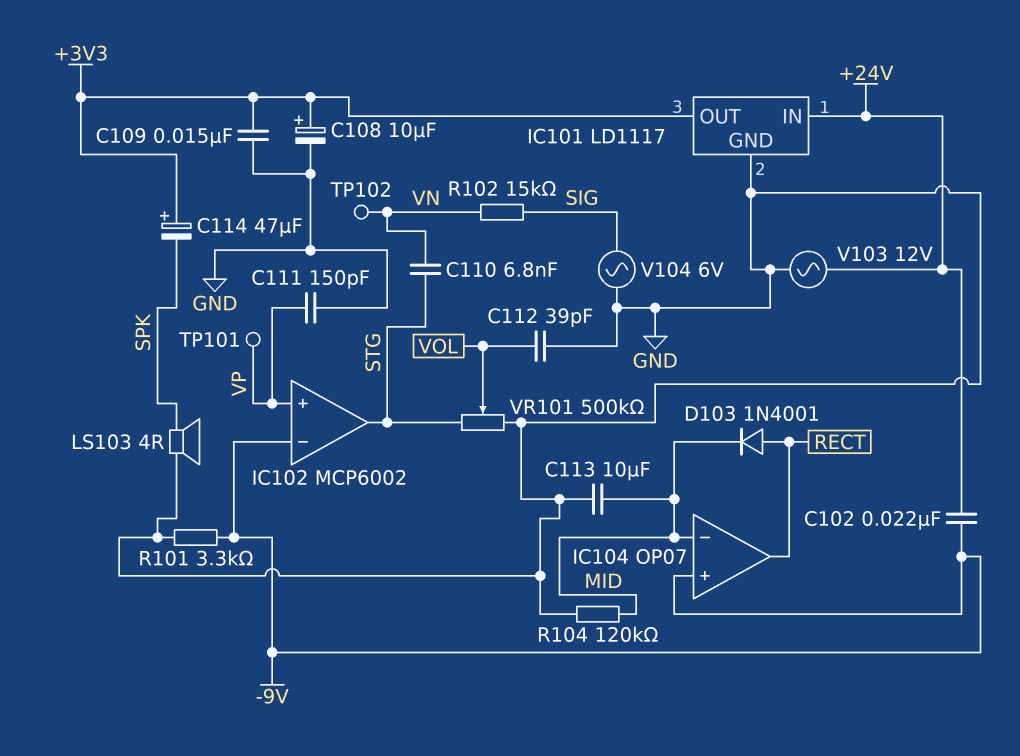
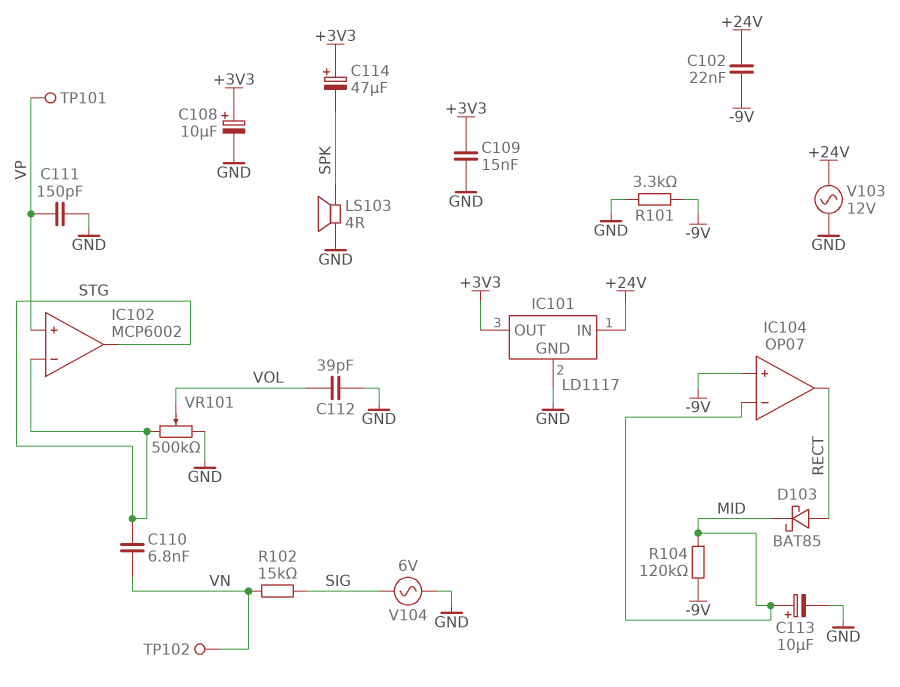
C113: 10uF (GND, MID) -> 10uF (plus MID, minus GND)
D103: diode 1N4001 (A RECT, K MID) -> schottky BAT85 (A RECT, K MID)
IC102 pin in-: -9V -> STG
R104: 120k (GND, MID) -> 120k (-9V, MID)

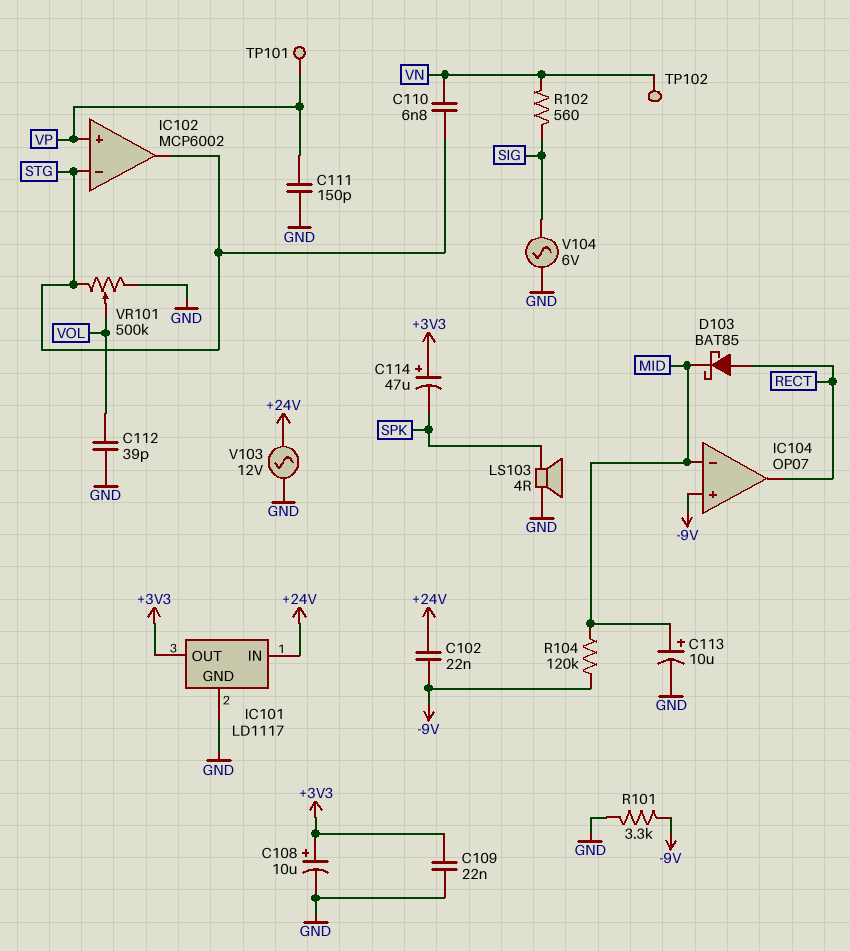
C109: 15nF (+3V3, GND) -> 22nF (+3V3, GND)
R102: 15k (SIG, VN) -> 560 (SIG, VN)

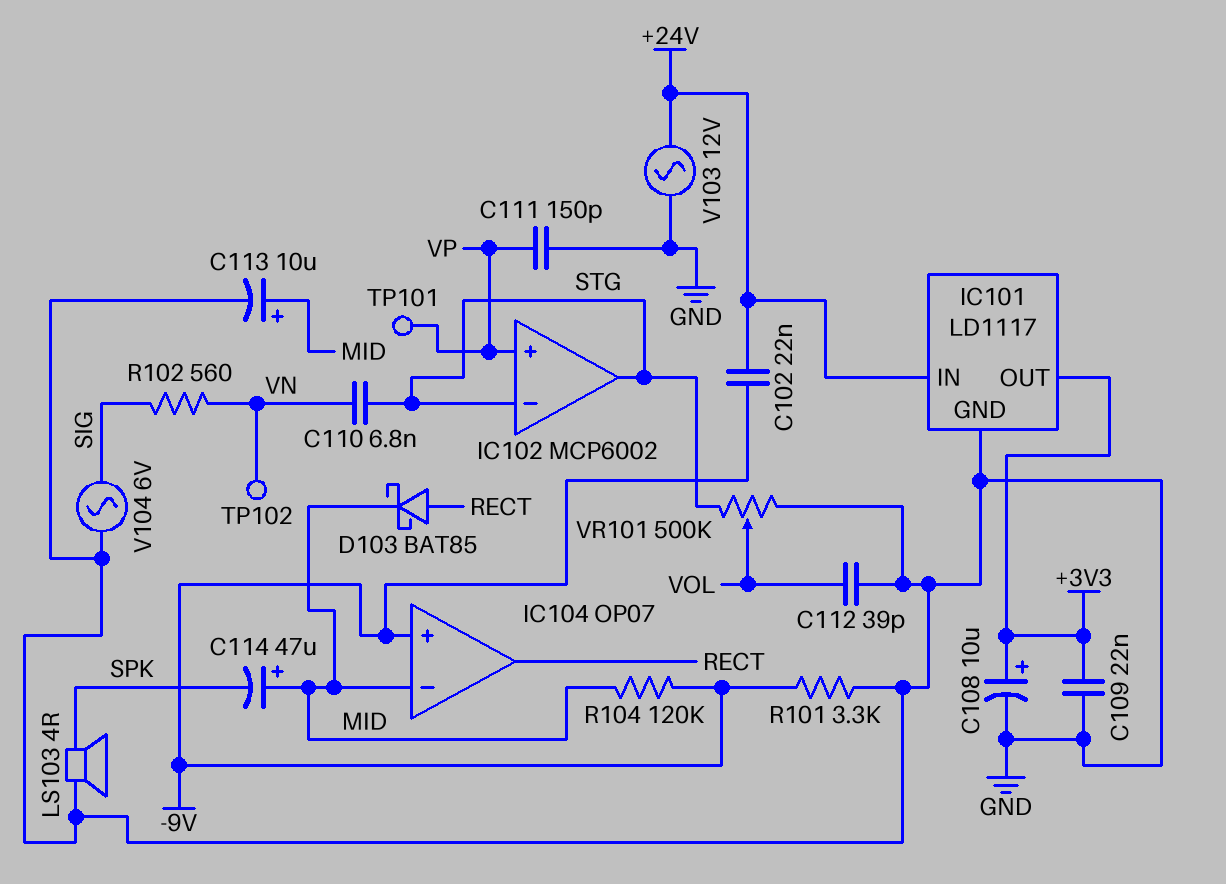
C114: 47uF (plus +3V3, minus SPK) -> 47uF (plus MID, minus SPK)

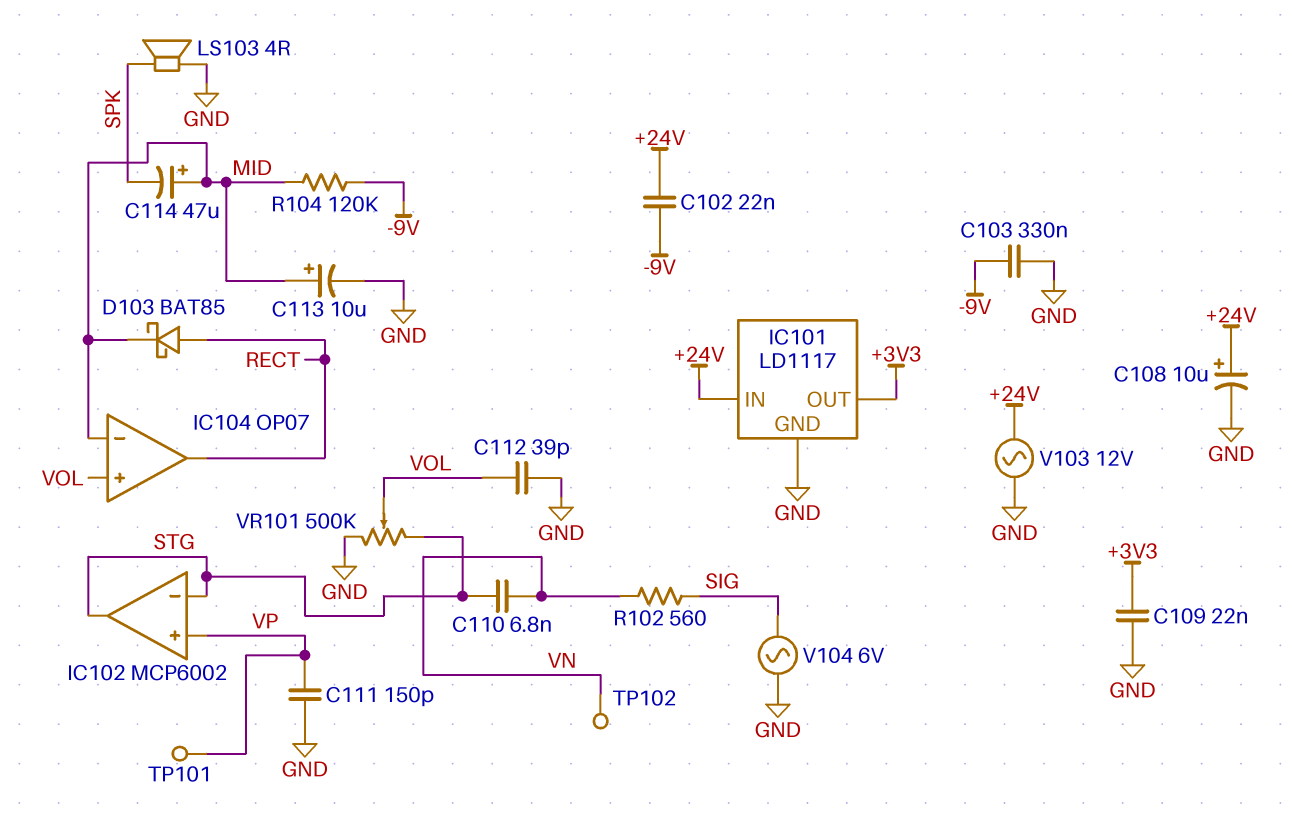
C103: none -> 330nF (-9V, GND)
C108: 10uF (plus +3V3, minus GND) -> 10uF (plus +24V, minus GND)
IC104 pin in+: -9V -> VOL
R101: 3.3k (-9V, GND) -> none

